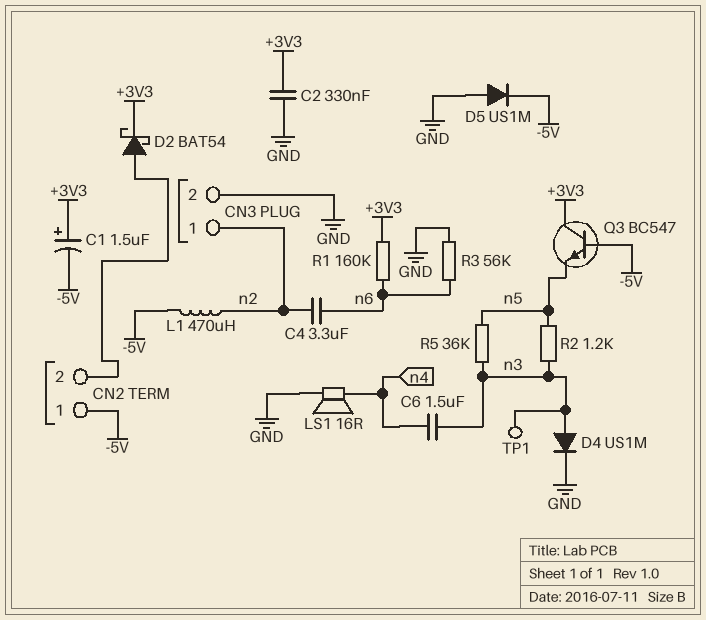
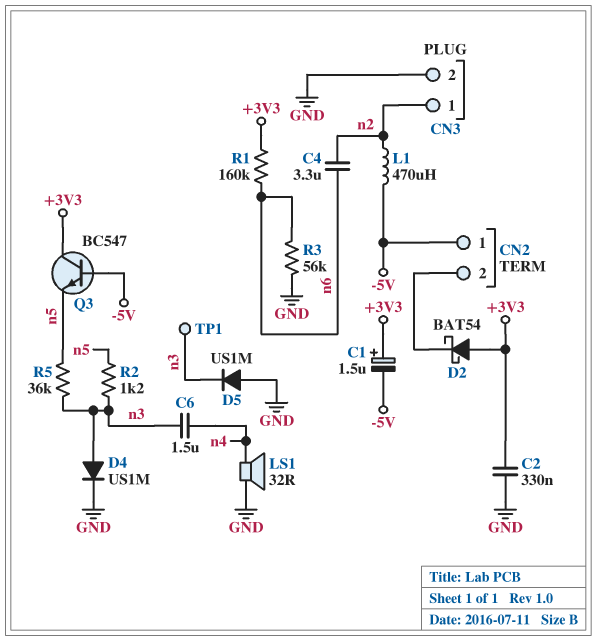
D2: schottky BAT54 (A CN2/2, K +3V3) -> schottky BAT54 (A +3V3, K CN2/2)
D5: diode US1M (A GND, K -5V) -> diode US1M (A GND, K n3)
LS1: speaker 16R (GND, n4) -> speaker 32R (GND, n4)

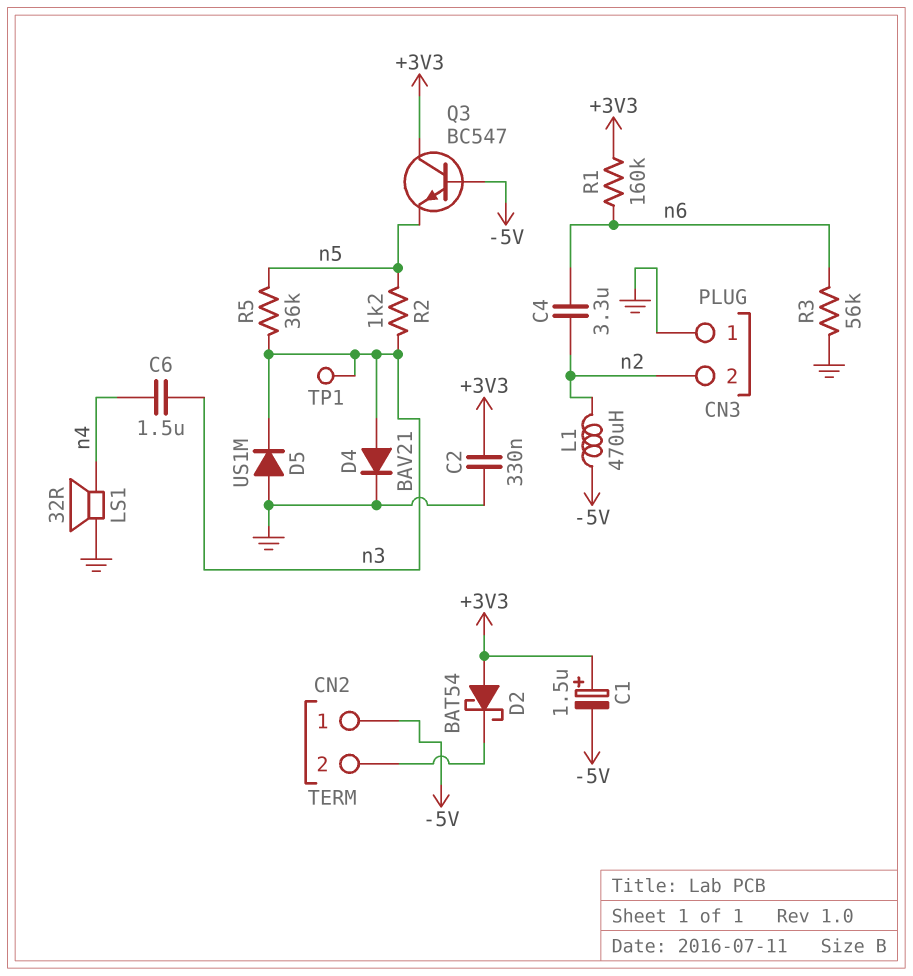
CN3 pin 1: n2 -> GND
CN3 pin 2: GND -> n2
D4: diode US1M (A n3, K GND) -> diode BAV21 (A n3, K GND)

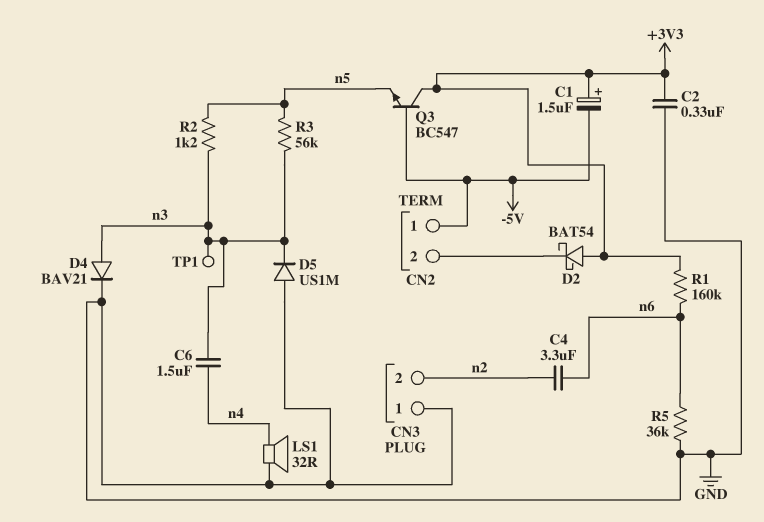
L1: 470uH (-5V, n2) -> none
R3: 56k (GND, n6) -> 56k (n3, n5)
R5: 36k (n3, n5) -> 36k (GND, n6)

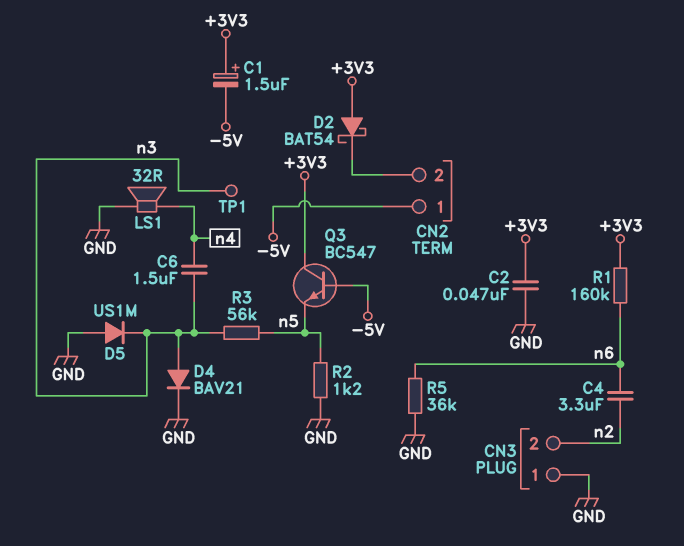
C2: 330nF (+3V3, GND) -> 47nF (+3V3, GND)
R2: 1.2k (n3, n5) -> 1.2k (GND, n5)

